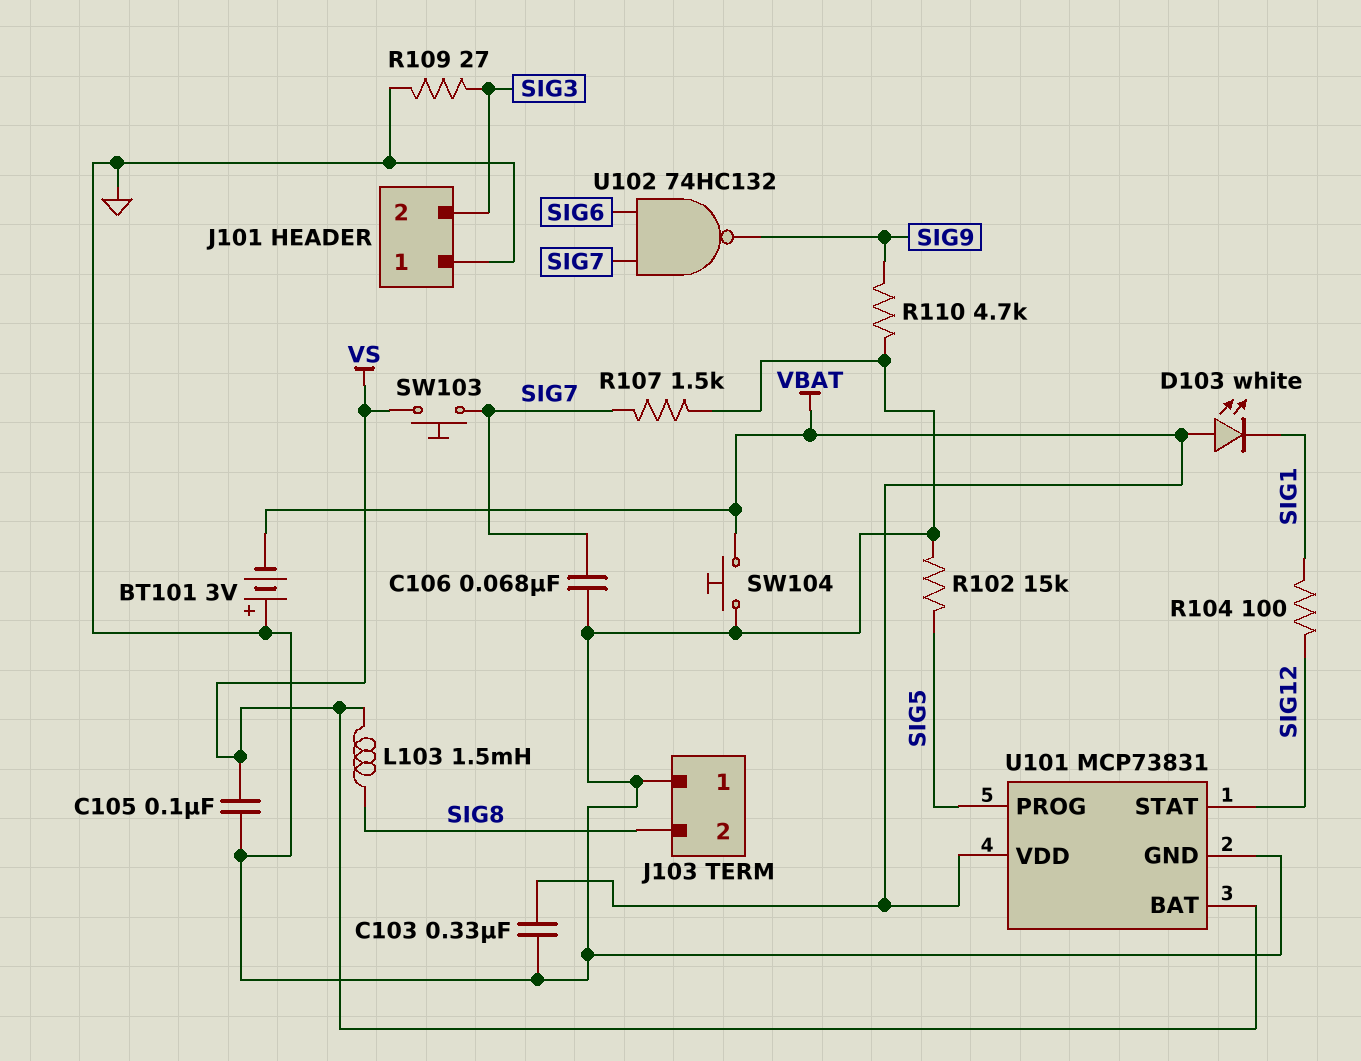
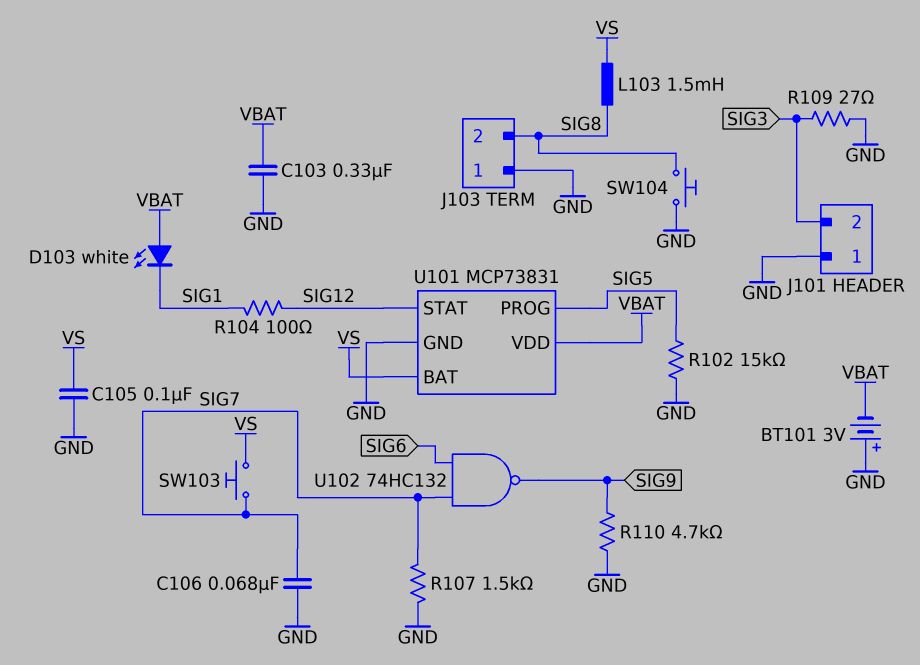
SW104: button (GND, VBAT) -> button (GND, SIG8)

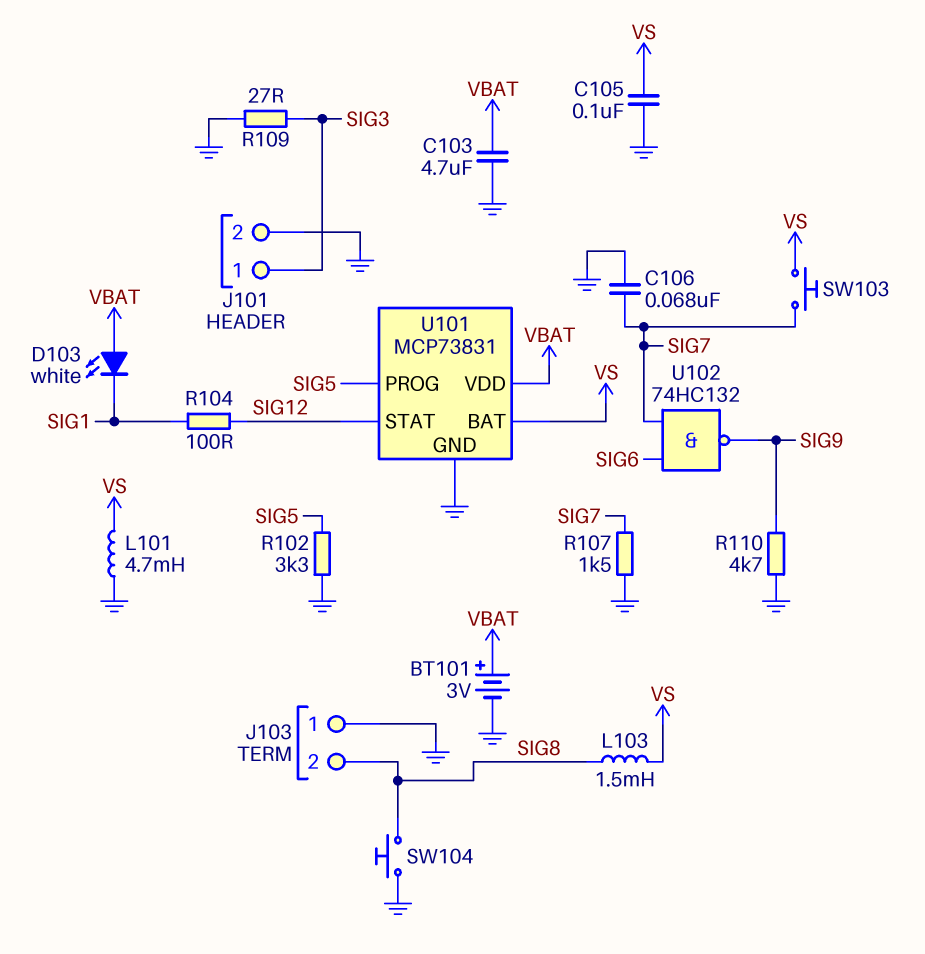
BT101: 3V (plus GND, minus VBAT) -> 3V (plus VBAT, minus GND)
C103: 330nF (GND, VBAT) -> 4.7uF (GND, VBAT)
J101 pin 1: GND -> SIG3
J101 pin 2: SIG3 -> GND
L101: none -> 4.7mH (GND, VS)
R102: 15k (GND, SIG5) -> 3.3k (GND, SIG5)

